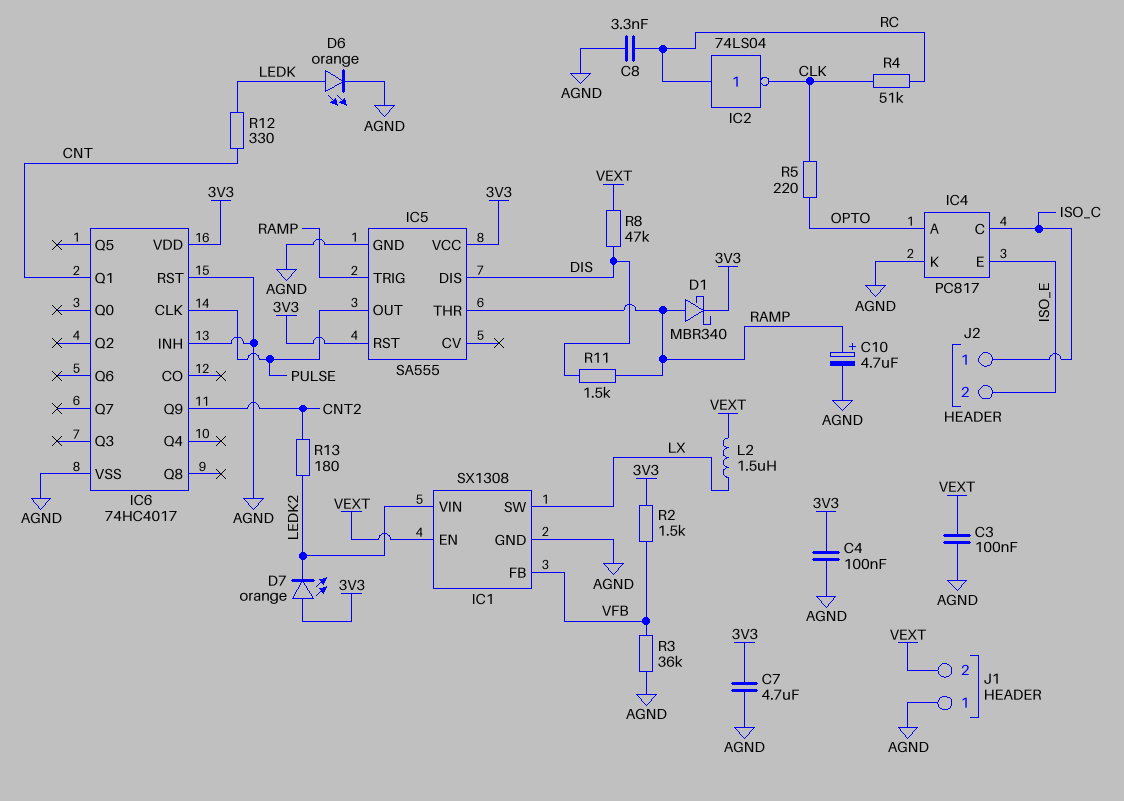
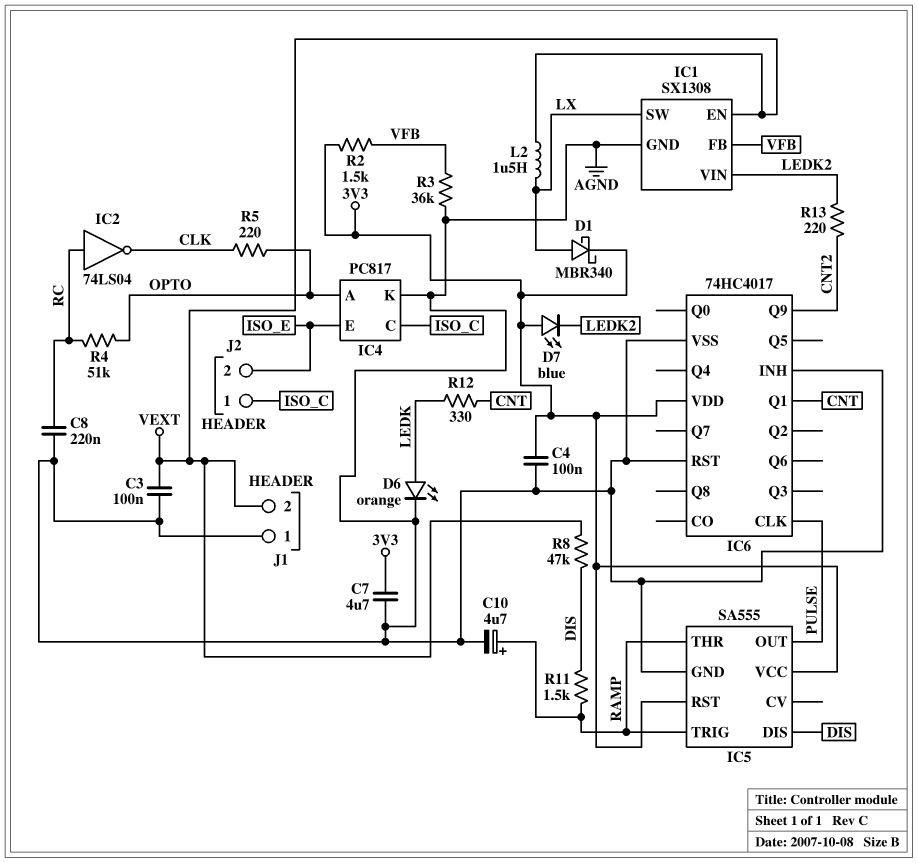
C8: 3.3nF (AGND, RC) -> 220nF (AGND, RC)
D1: schottky MBR340 (A RAMP, K 3V3) -> schottky MBR340 (A LX, K 3V3)
D7: LED orange (A 3V3, K LEDK2) -> LED blue (A 3V3, K LEDK2)
R4: 51k (CLK, RC) -> 51k (OPTO, RC)
R13: 180 (CNT2, LEDK2) -> 220 (CNT2, LEDK2)

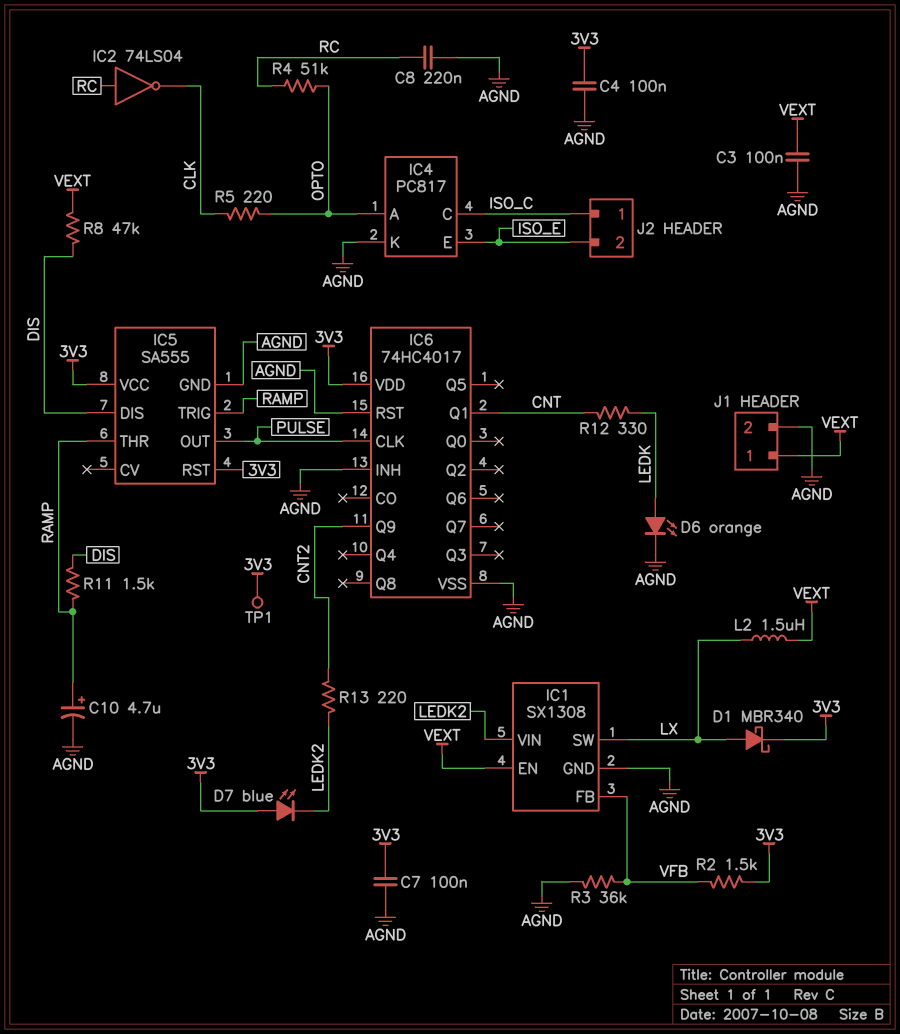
C7: 4.7uF (3V3, AGND) -> 100nF (3V3, AGND)
J1 pin 1: AGND -> VEXT
J1 pin 2: VEXT -> AGND
TP1: none -> test point (3V3)

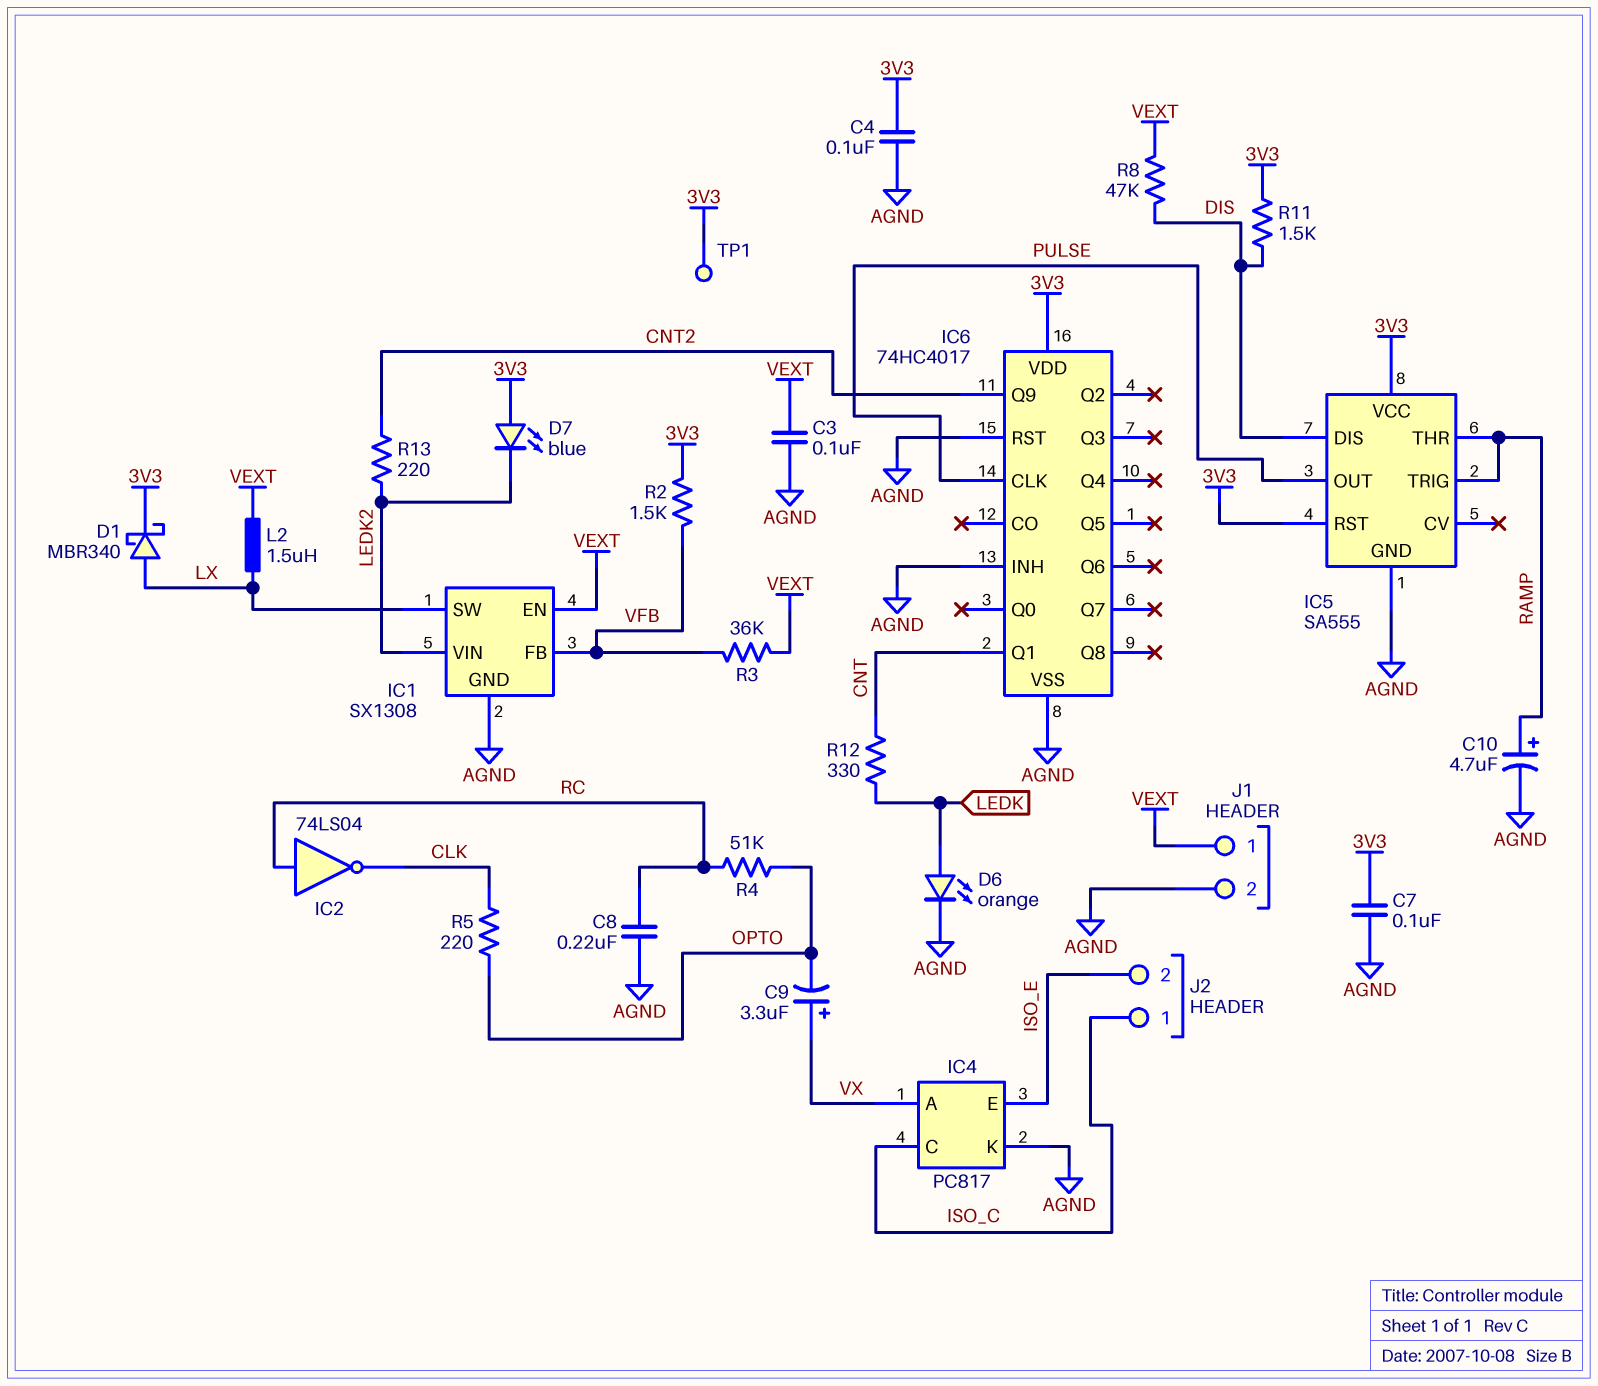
C9: none -> 3.3uF (plus VX, minus OPTO)
IC4 pin A: OPTO -> VX
R3: 36k (AGND, VFB) -> 36k (VEXT, VFB)
R11: 1.5k (DIS, RAMP) -> 1.5k (3V3, DIS)

